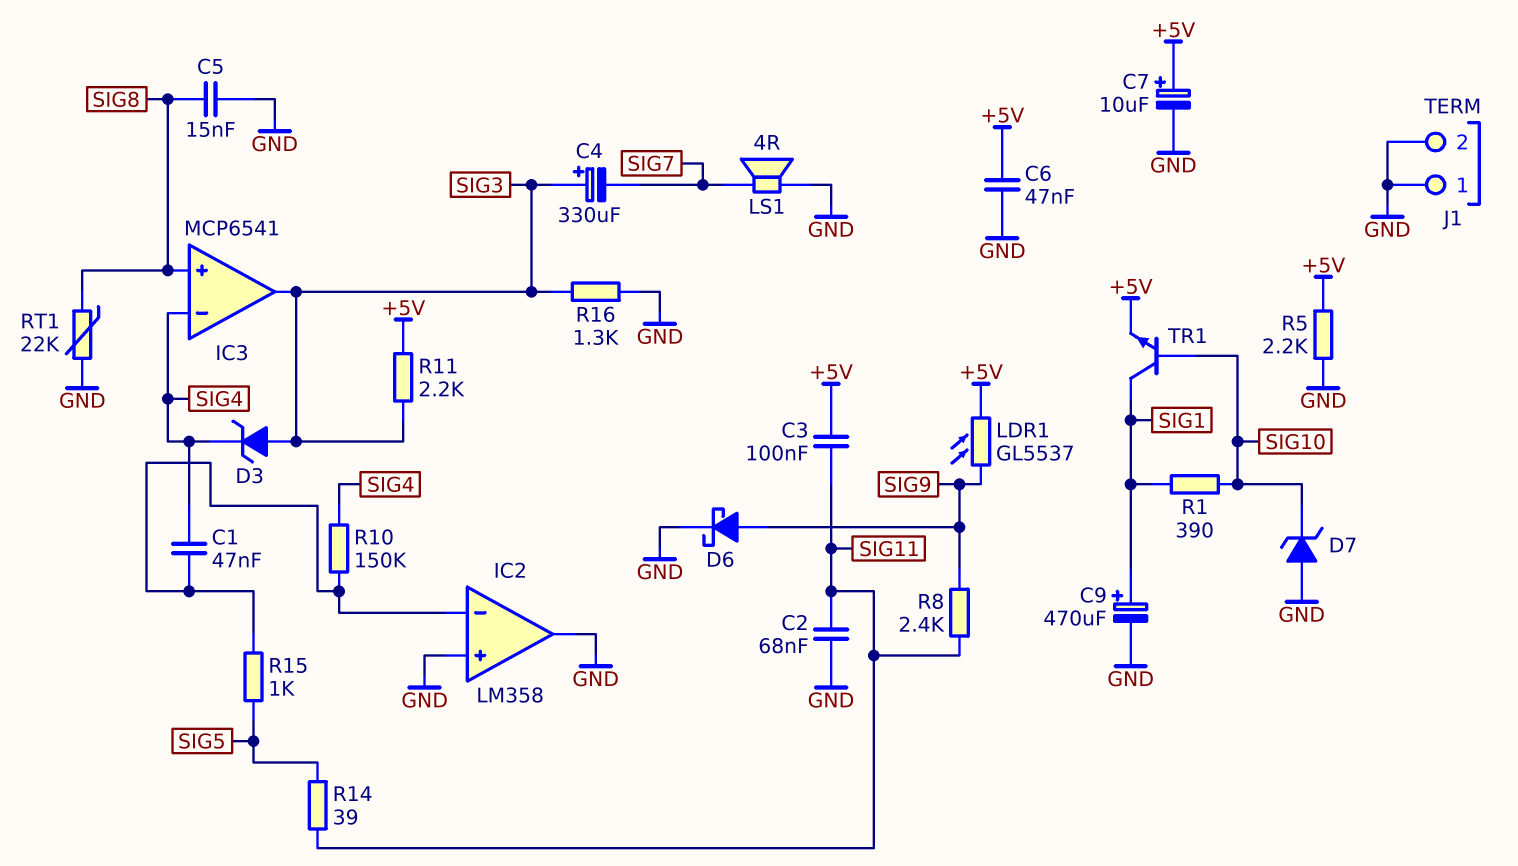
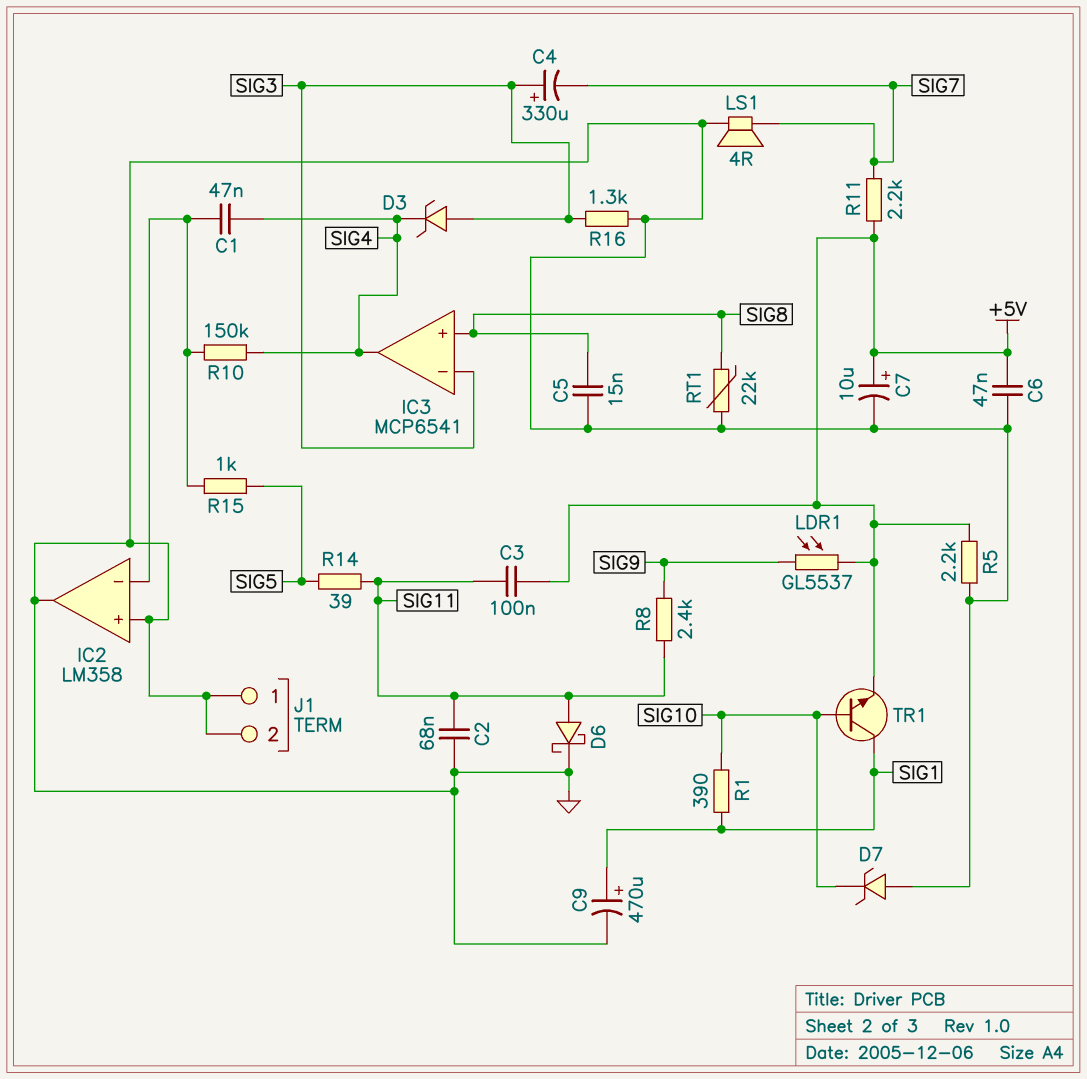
D6: schottky (A SIG9, K GND) -> schottky (A SIG11, K GND)
IC3 pin in-: SIG4 -> SIG3
IC3 pin out: SIG3 -> SIG4
R11: 2.2k (+5V, SIG3) -> 2.2k (+5V, SIG7)

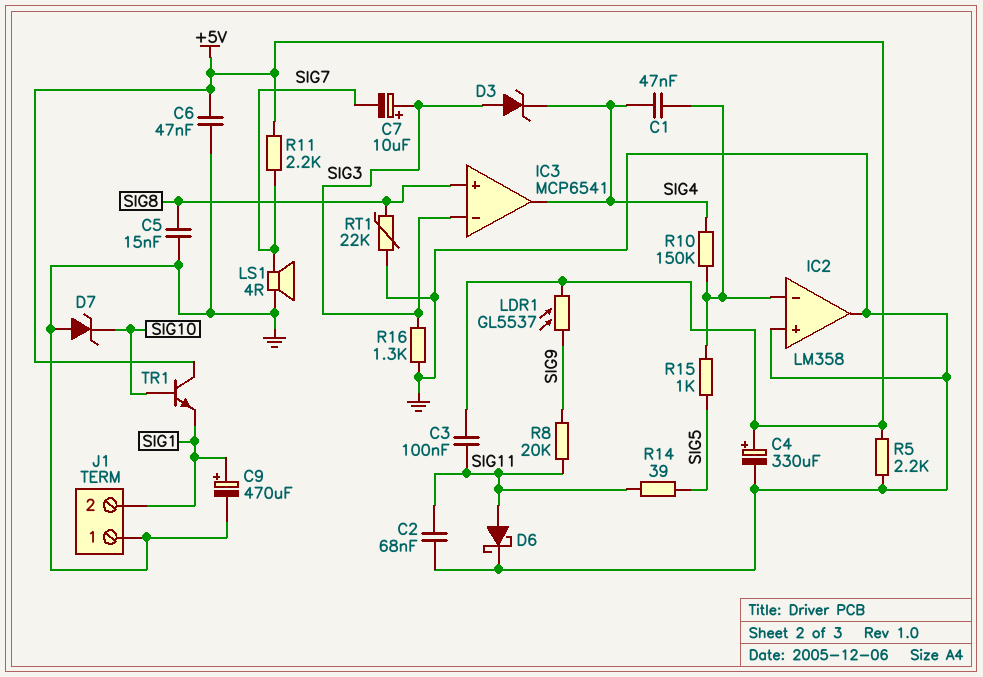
C4: 330uF (plus SIG3, minus SIG7) -> 330uF (plus +5V, minus GND)
C7: 10uF (plus +5V, minus GND) -> 10uF (plus SIG3, minus SIG7)
J1 pin 2: GND -> SIG1
R1: 390 (SIG1, SIG10) -> none
R8: 2.4k (SIG9, SIG11) -> 20k (SIG9, SIG11)
TR1: NPN (B SIG10, C SIG1, E +5V) -> NPN (B SIG10, C +5V, E SIG1)

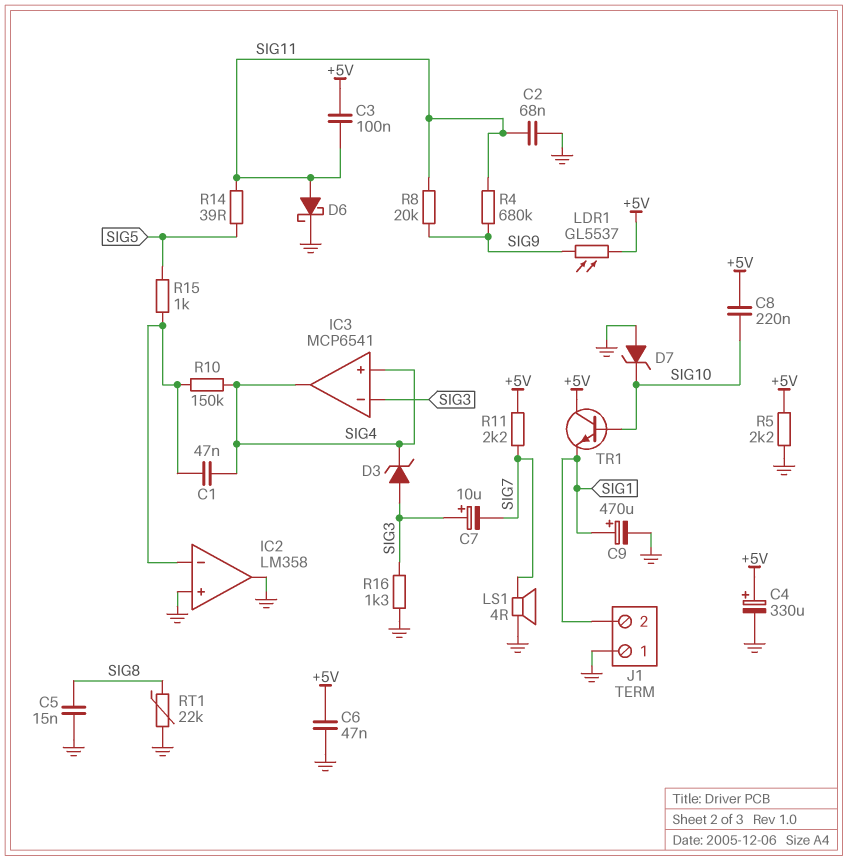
C8: none -> 220nF (+5V, SIG10)
IC3 pin in+: SIG8 -> SIG4
R4: none -> 680k (SIG9, SIG11)

